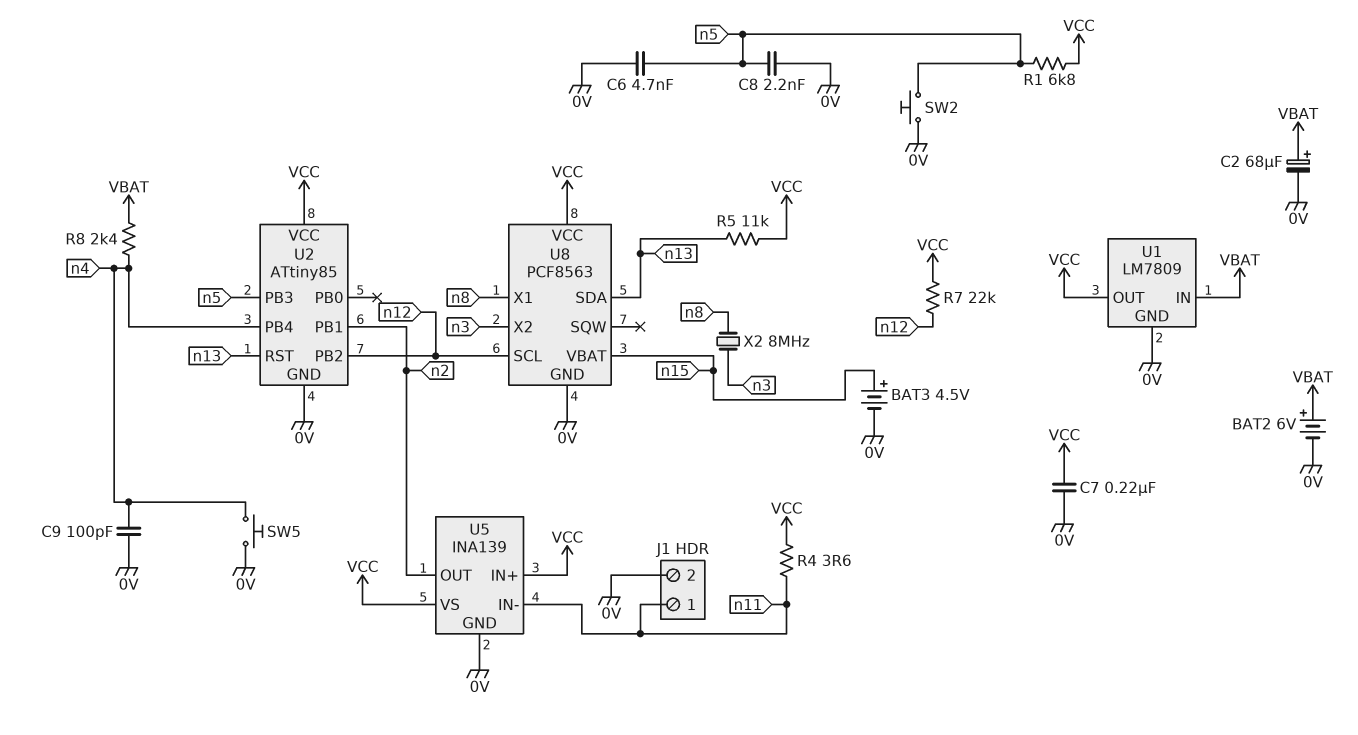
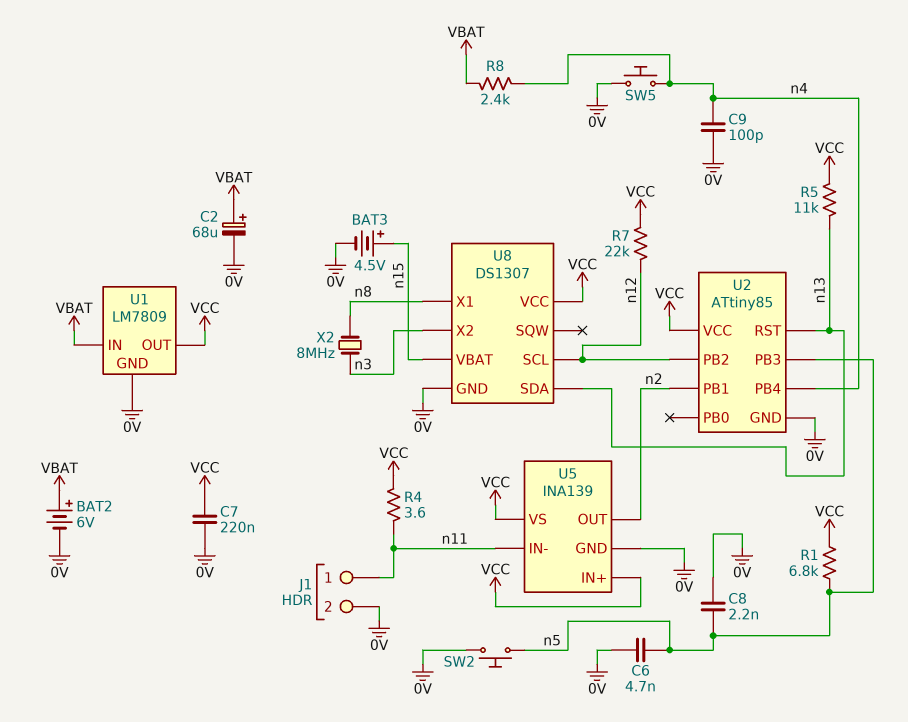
U8: PCF8563 -> DS1307

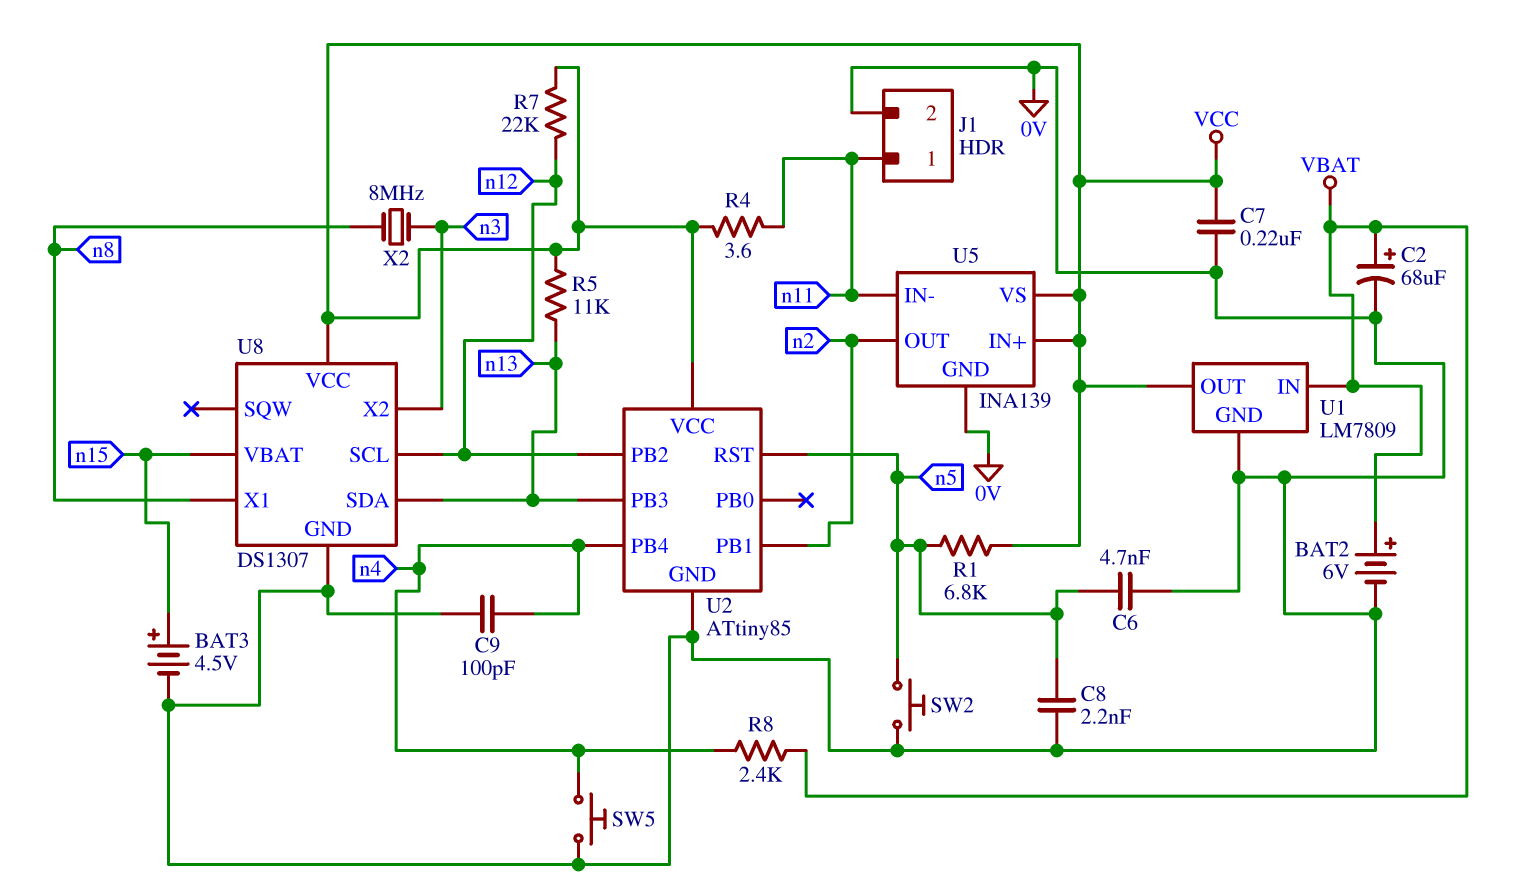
U2 pin PB3: n5 -> n13
U2 pin RST: n13 -> n5

